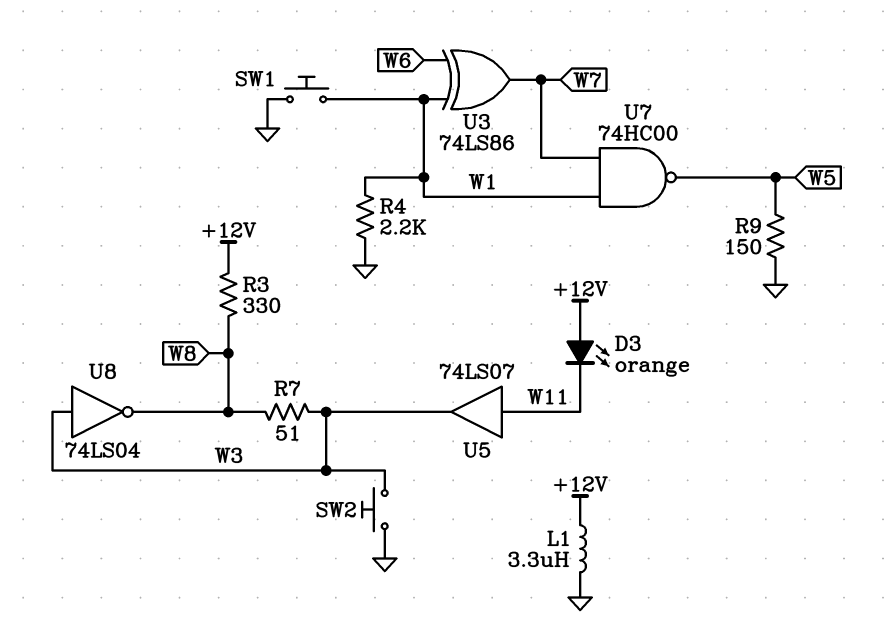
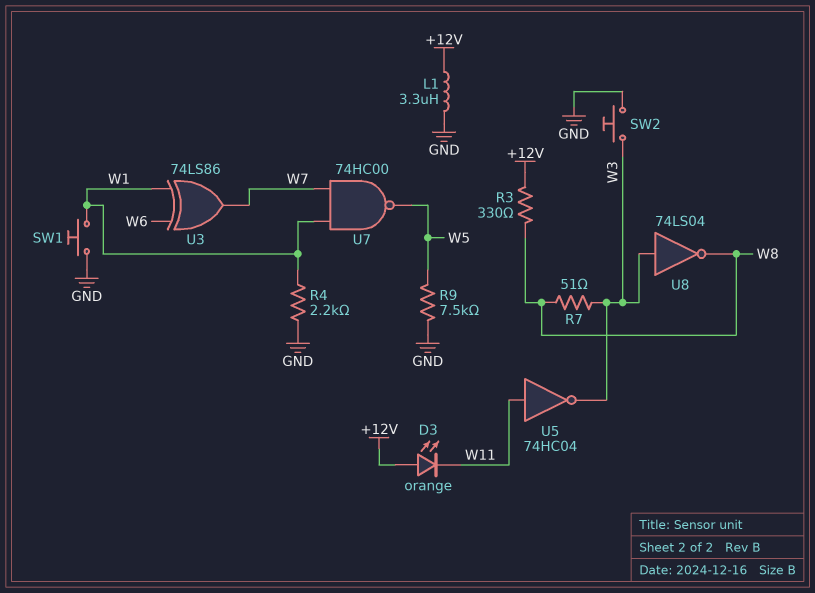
R9: 150 (GND, W5) -> 7.5k (GND, W5)
U5: buffer 74LS07 (in W11, out W3) -> NOT 74HC04 (in W11, out W3)

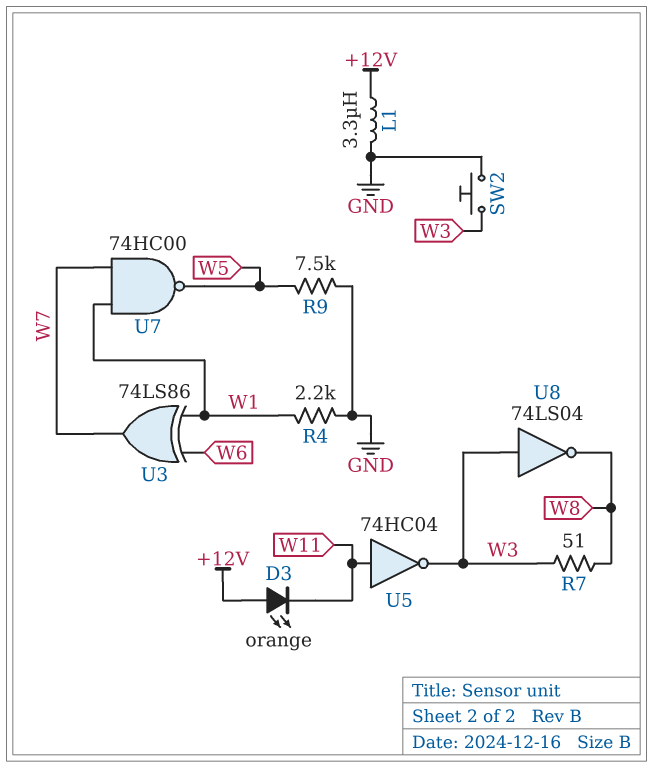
R3: 330 (+12V, W8) -> none
SW1: button (GND, W1) -> none

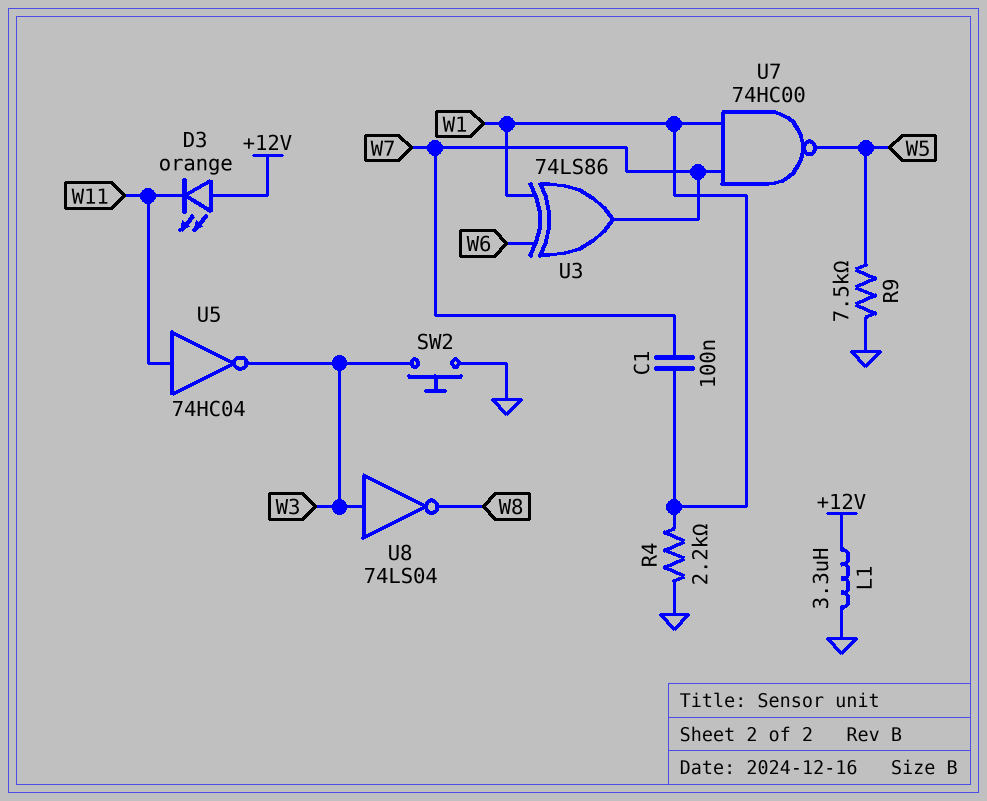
C1: none -> 100nF (W1, W7)
R7: 51 (W3, W8) -> none

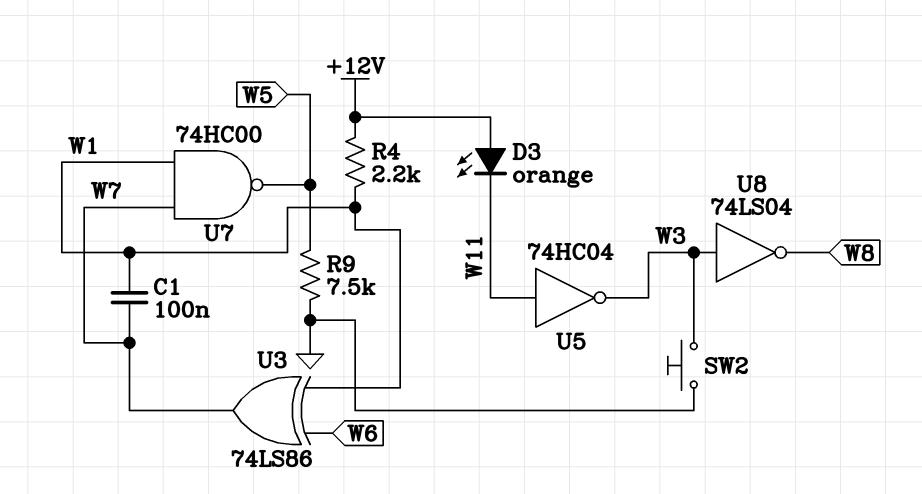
L1: 3.3uH (+12V, GND) -> none
R4: 2.2k (GND, W1) -> 2.2k (+12V, W1)

